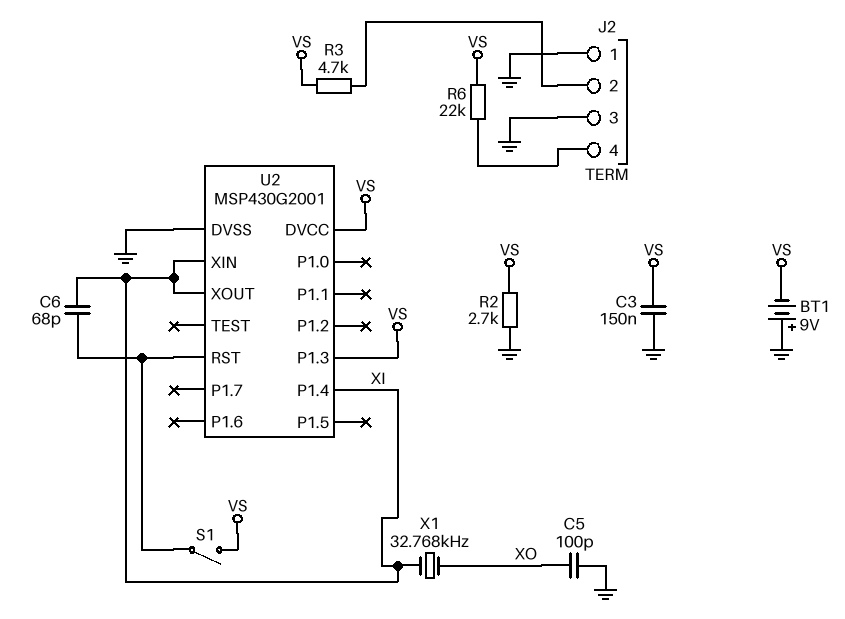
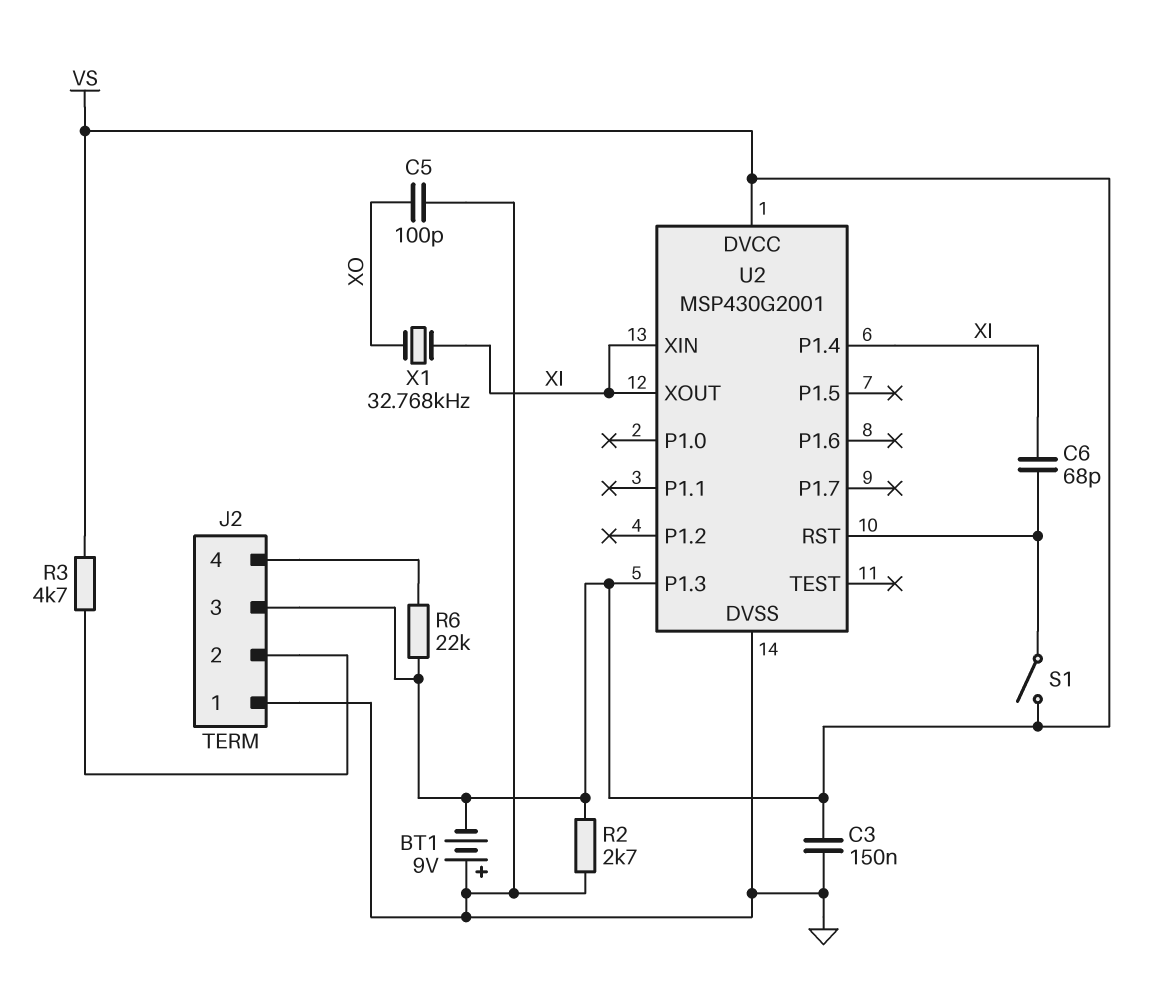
J2 pin 3: GND -> VS

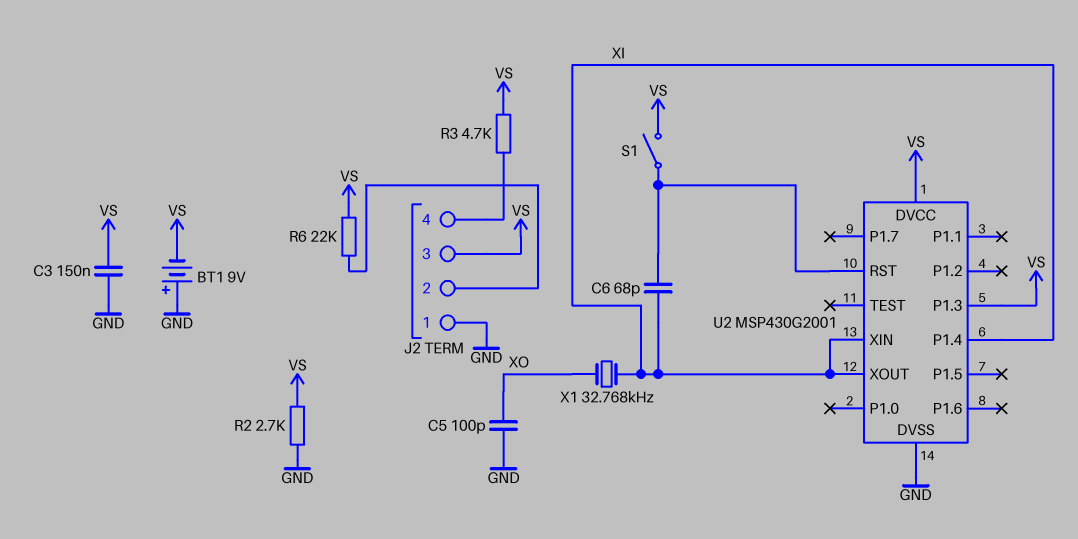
R3: 4.7k (J2/2, VS) -> 4.7k (J2/4, VS)
R6: 22k (J2/4, VS) -> 22k (J2/2, VS)

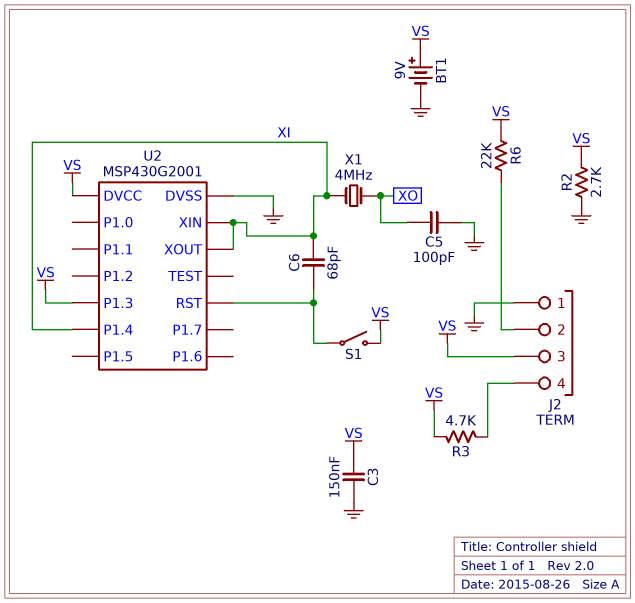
BT1: 9V (plus GND, minus VS) -> 9V (plus VS, minus GND)
X1: 32.768kHz (XI, XO) -> 4MHz (XI, XO)

